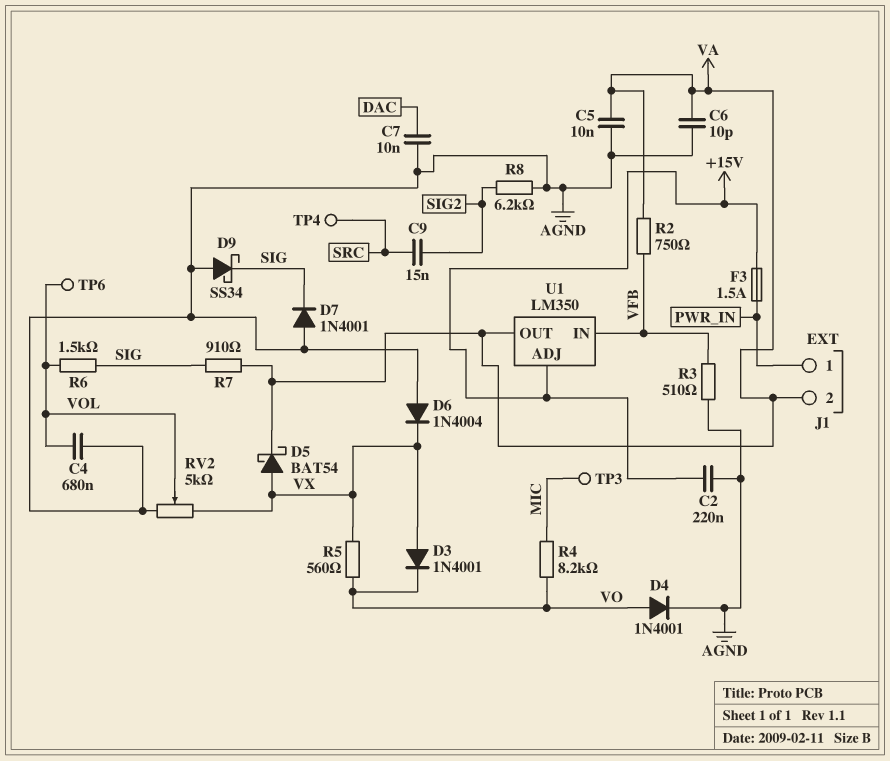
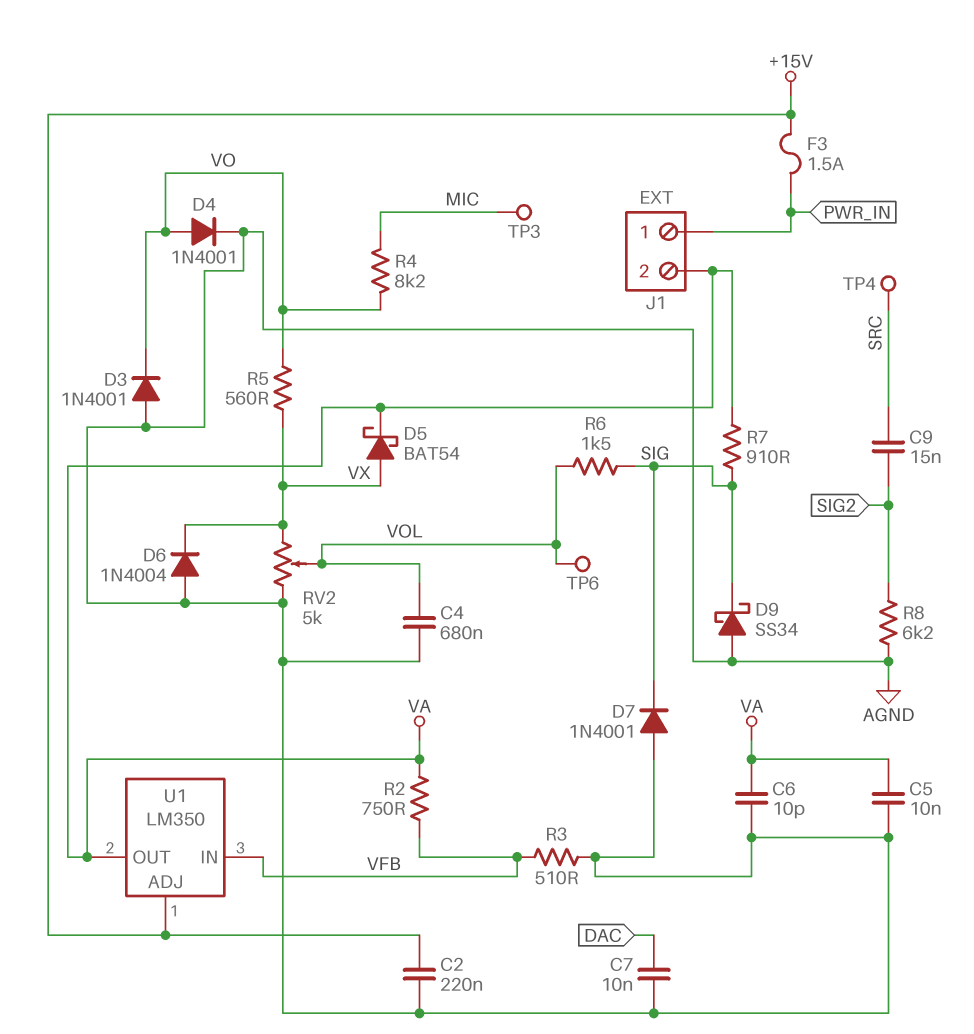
D3: diode 1N4001 (A VX, K VO) -> diode 1N4001 (A AGND, K VO)

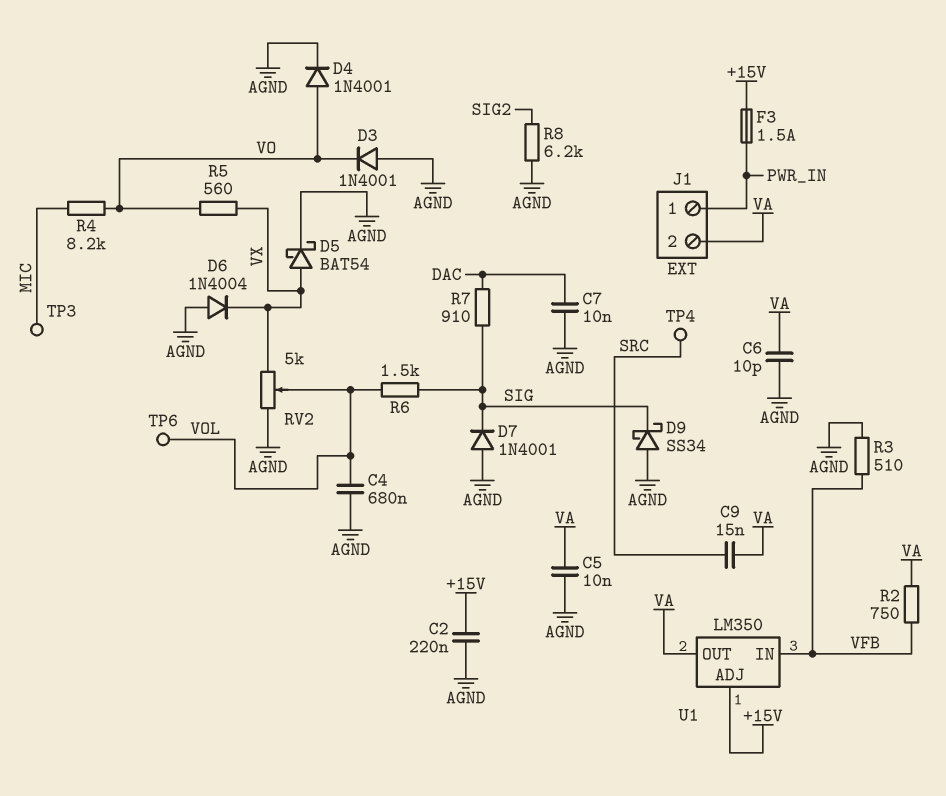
C9: 15nF (SIG2, SRC) -> 15nF (SRC, VA)
D5: schottky BAT54 (A VX, K VA) -> schottky BAT54 (A VX, K AGND)
R7: 910 (SIG, VA) -> 910 (DAC, SIG)

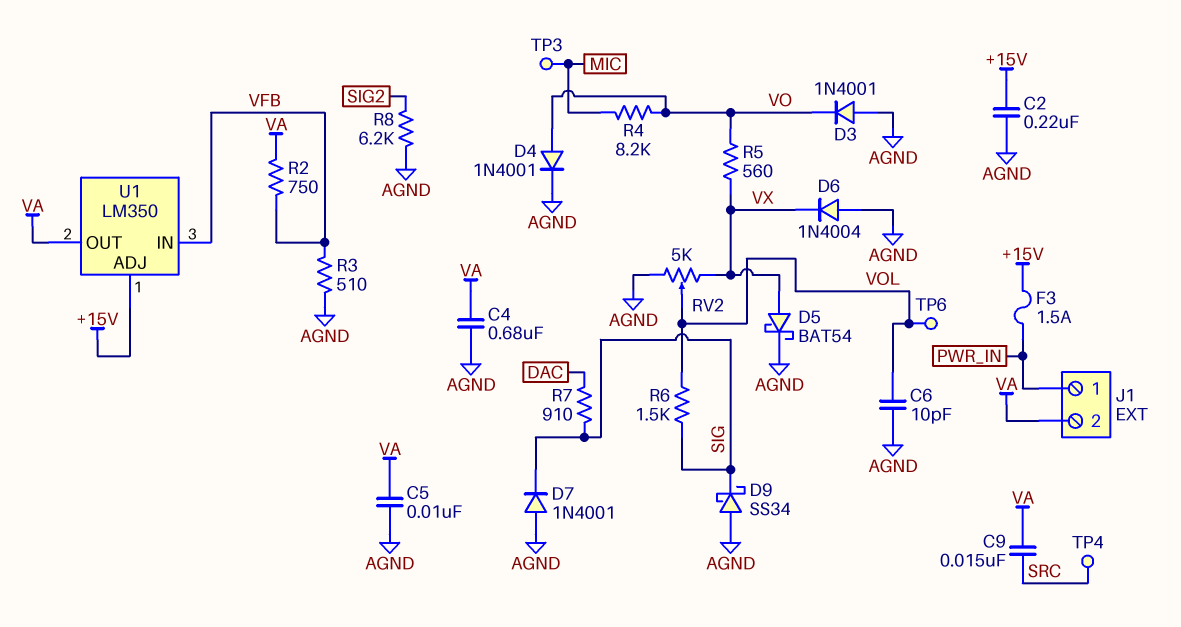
C4: 680nF (AGND, VOL) -> 680nF (AGND, VA)
C6: 10pF (AGND, VA) -> 10pF (AGND, VOL)
C7: 10nF (AGND, DAC) -> none

